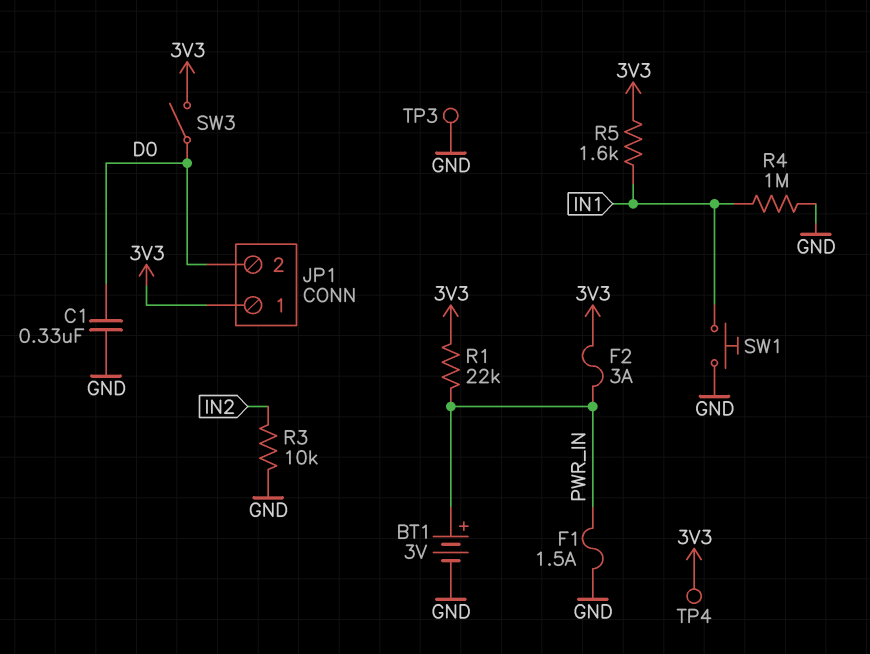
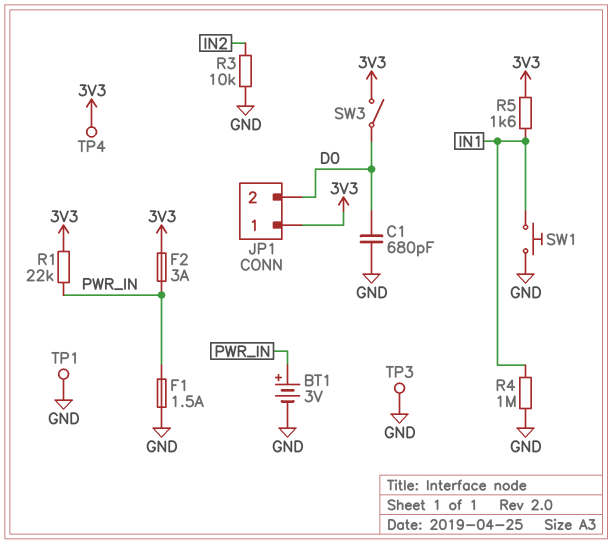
C1: 330nF (D0, GND) -> 680pF (D0, GND)
TP1: none -> test point (GND)

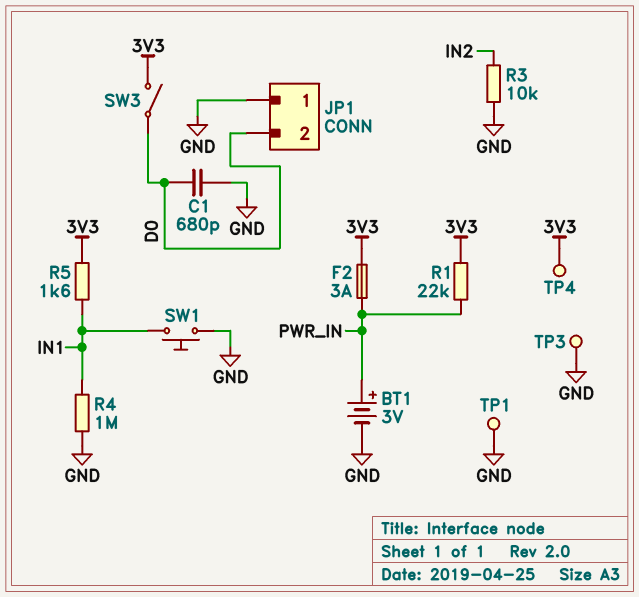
F1: 1.5A (GND, PWR_IN) -> none
JP1 pin 1: 3V3 -> GND

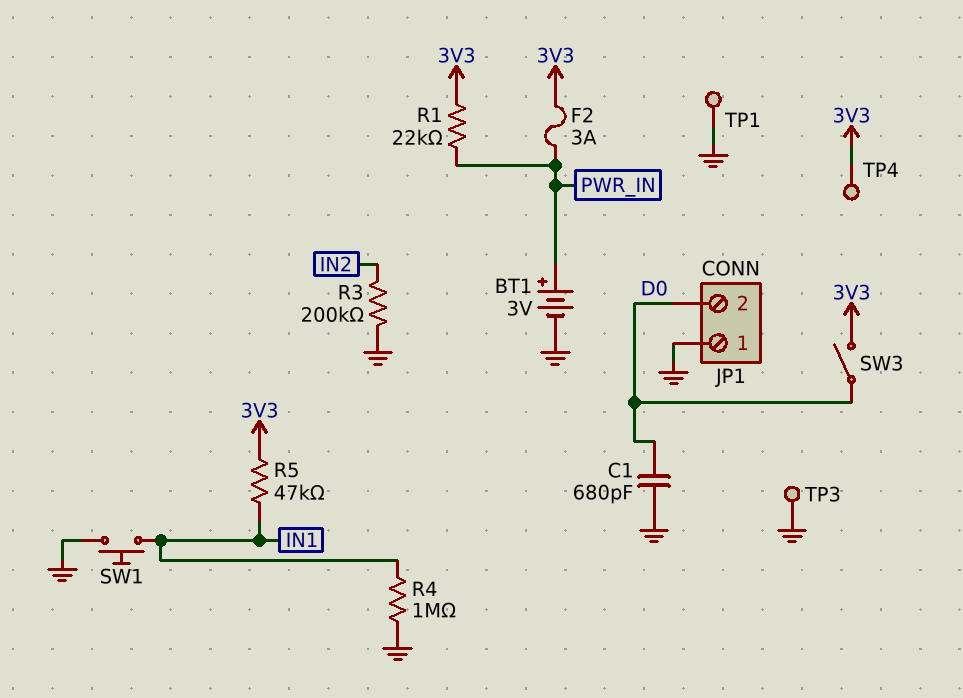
R3: 10k (GND, IN2) -> 200k (GND, IN2)
R5: 1.6k (3V3, IN1) -> 47k (3V3, IN1)

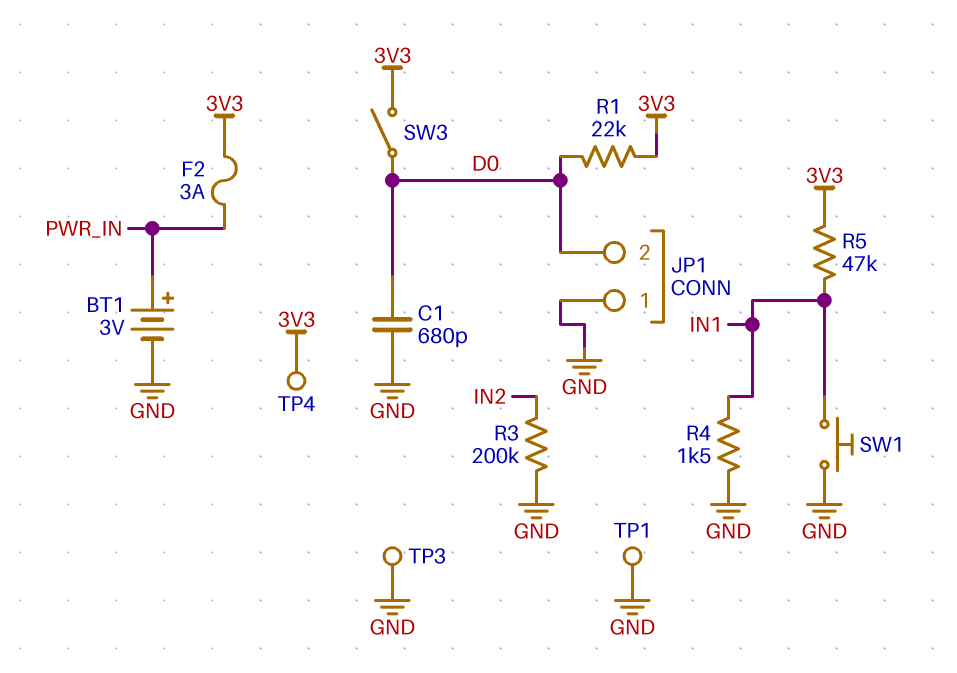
R1: 22k (3V3, PWR_IN) -> 22k (3V3, D0)
R4: 1M (GND, IN1) -> 1.5k (GND, IN1)

